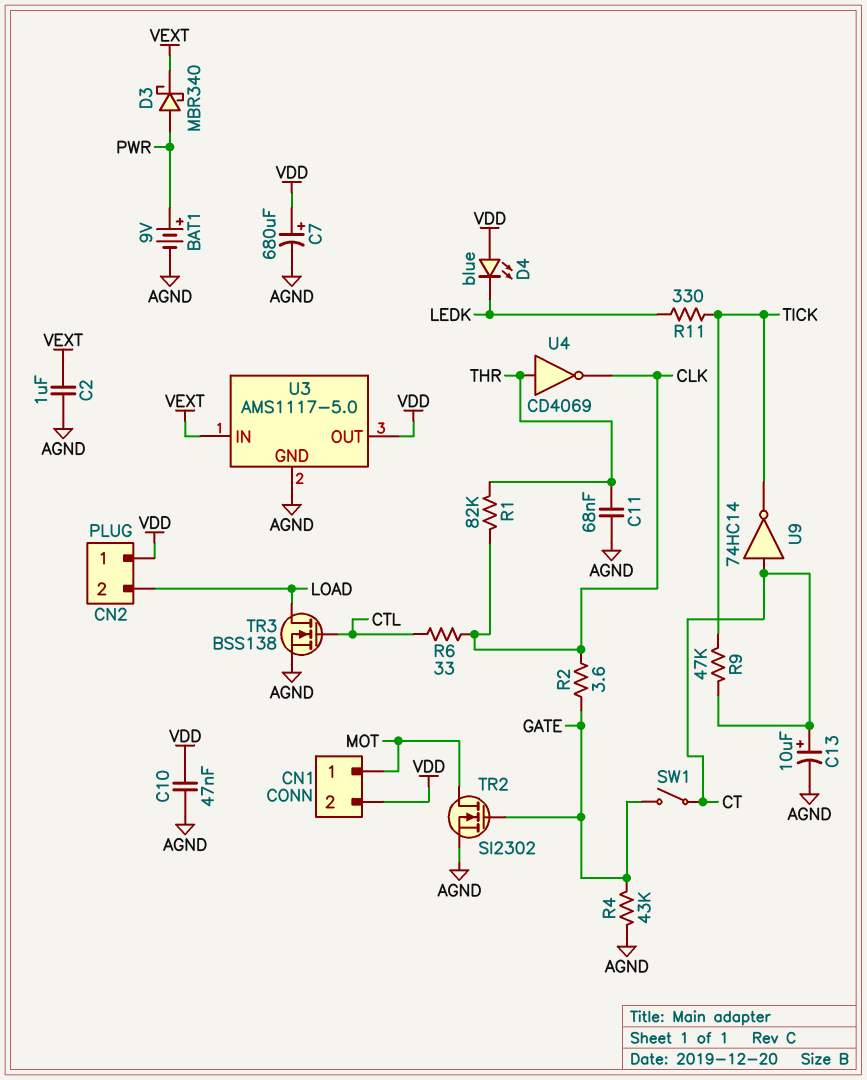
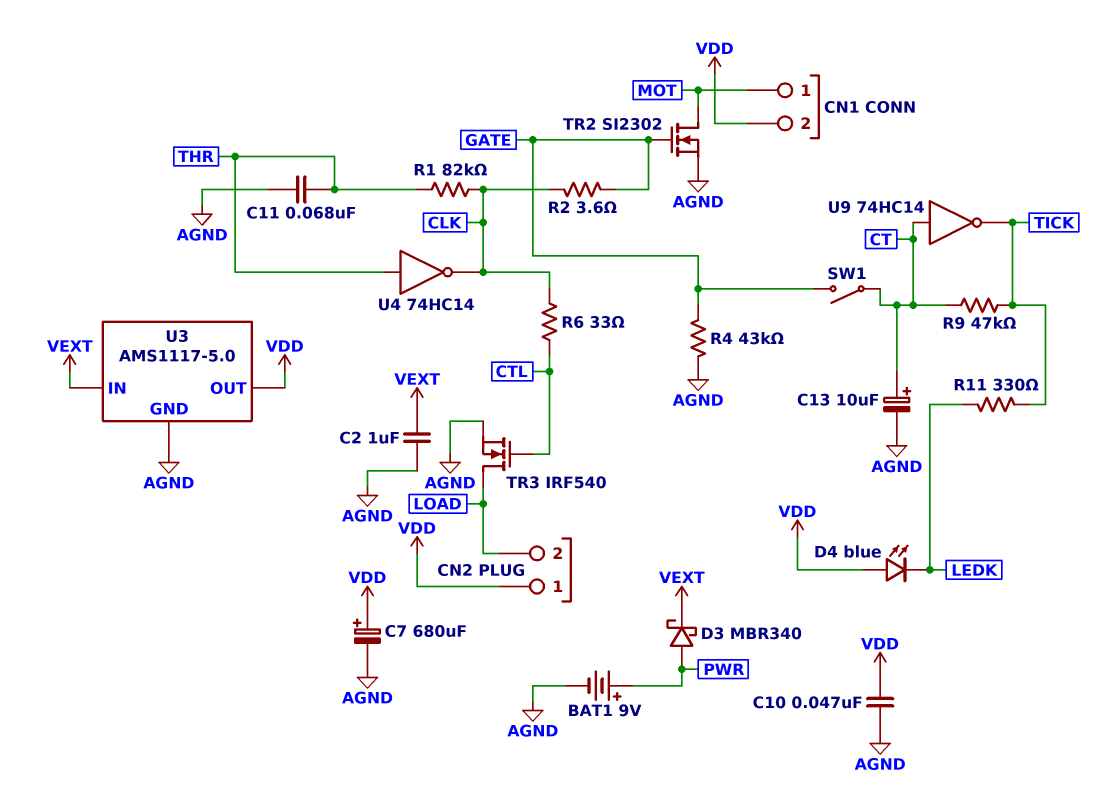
TR3: NMOS BSS138 (G CTL, D LOAD, S AGND) -> NMOS IRF540 (G CTL, D LOAD, S AGND)
U4: NOT CD4069 (in THR, out CLK) -> NOT 74HC14 (in THR, out CLK)

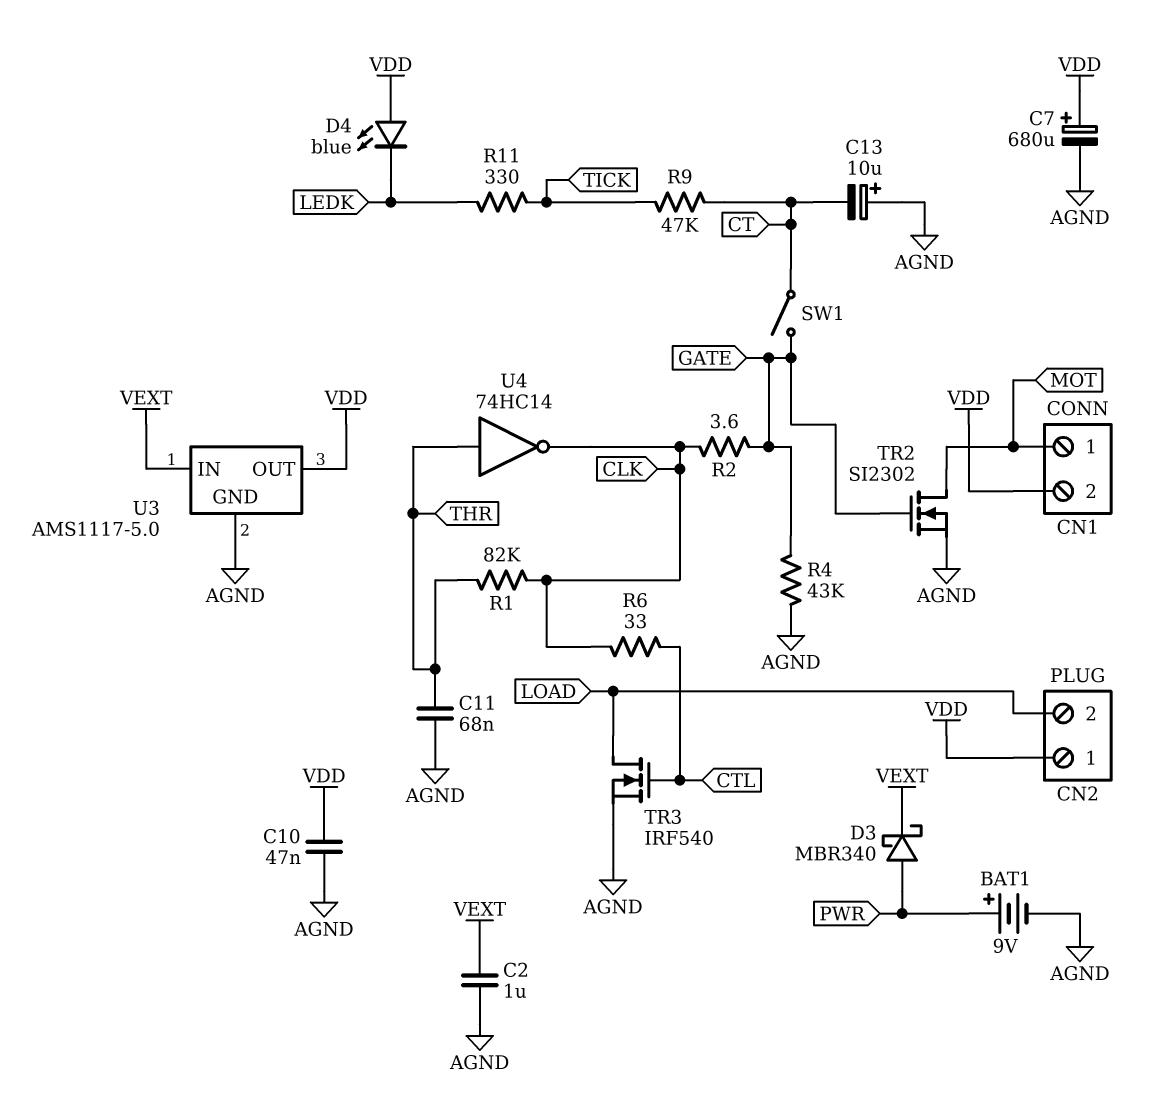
C13: 10uF (plus CT, minus AGND) -> 10uF (plus AGND, minus CT)
U9: NOT 74HC14 (in CT, out TICK) -> none

